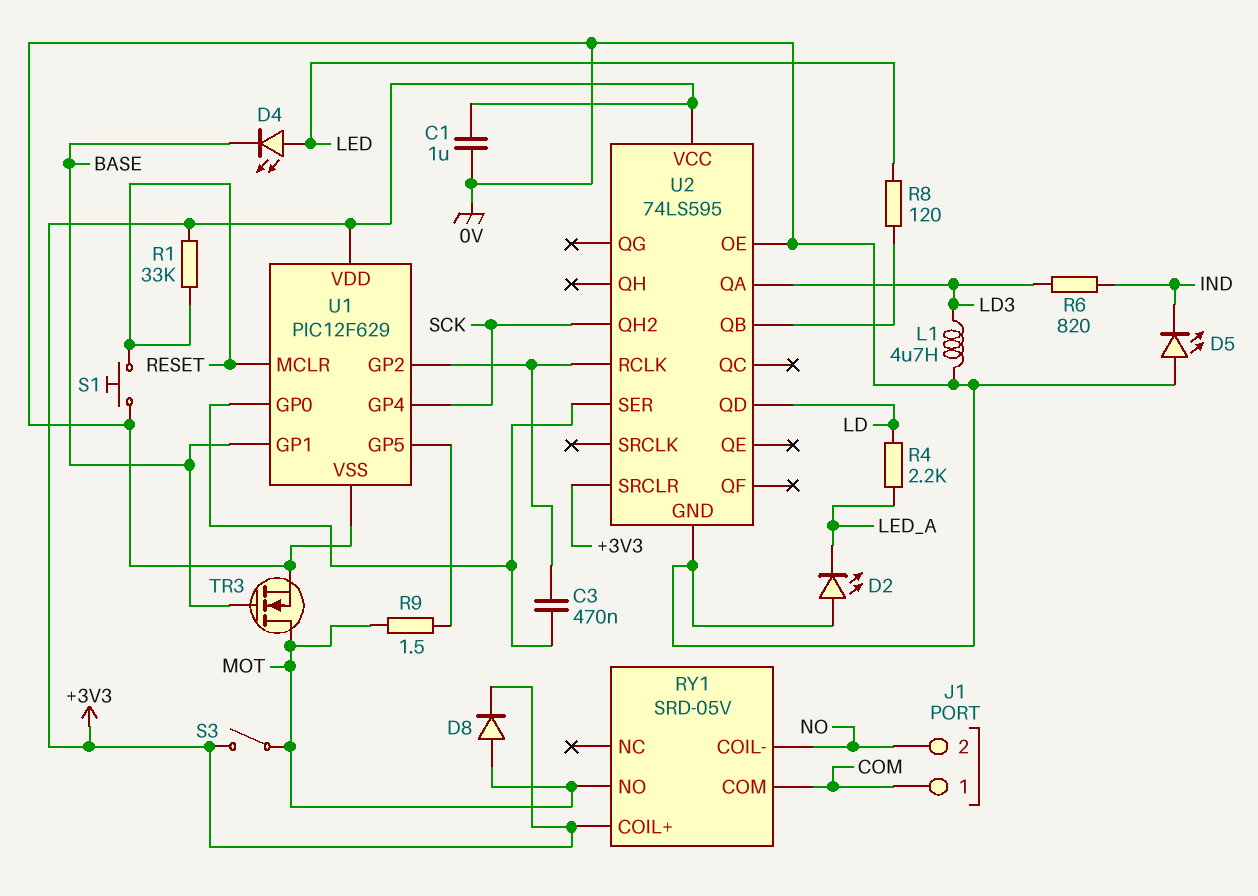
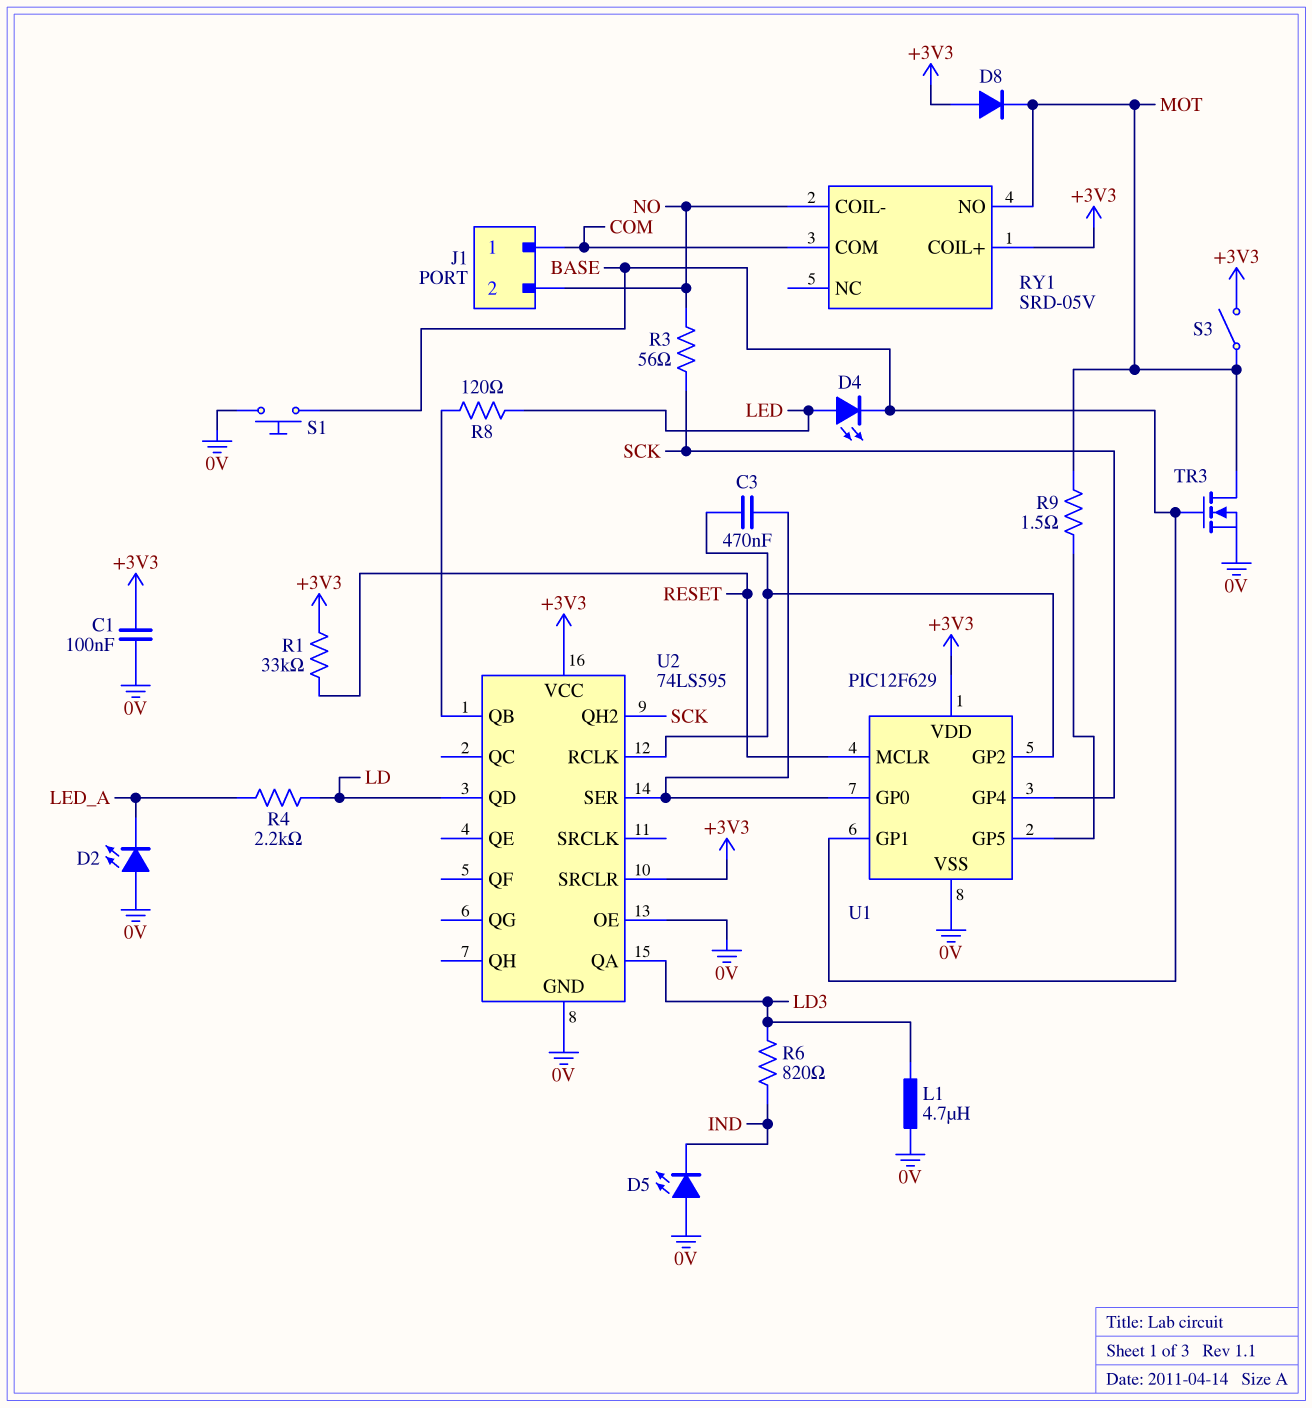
C1: 1uF (+3V3, 0V) -> 100nF (+3V3, 0V)
D8: diode (A MOT, K +3V3) -> diode (A +3V3, K MOT)
R3: none -> 56 (NO, SCK)
S1: button (0V, RESET) -> button (0V, BASE)

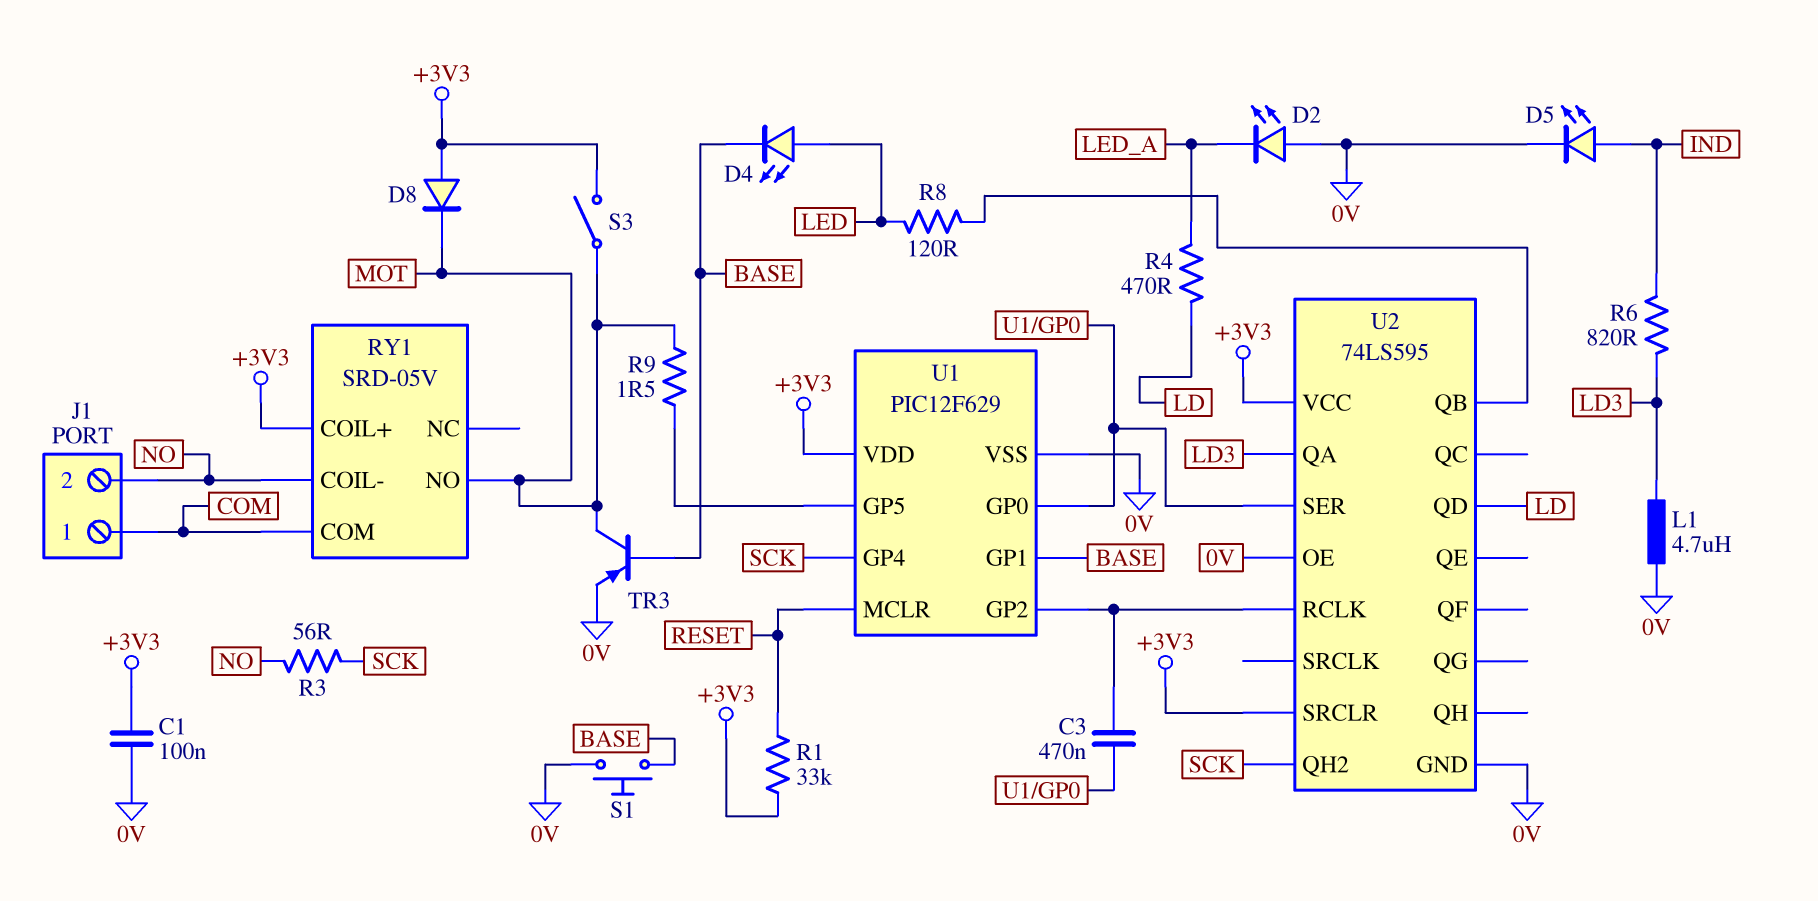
D5: LED (A 0V, K IND) -> LED (A IND, K 0V)
R4: 2.2k (LD, LED_A) -> 470 (LD, LED_A)
TR3: NMOS (G BASE, D MOT, S 0V) -> PNP (B BASE, C MOT, E 0V)

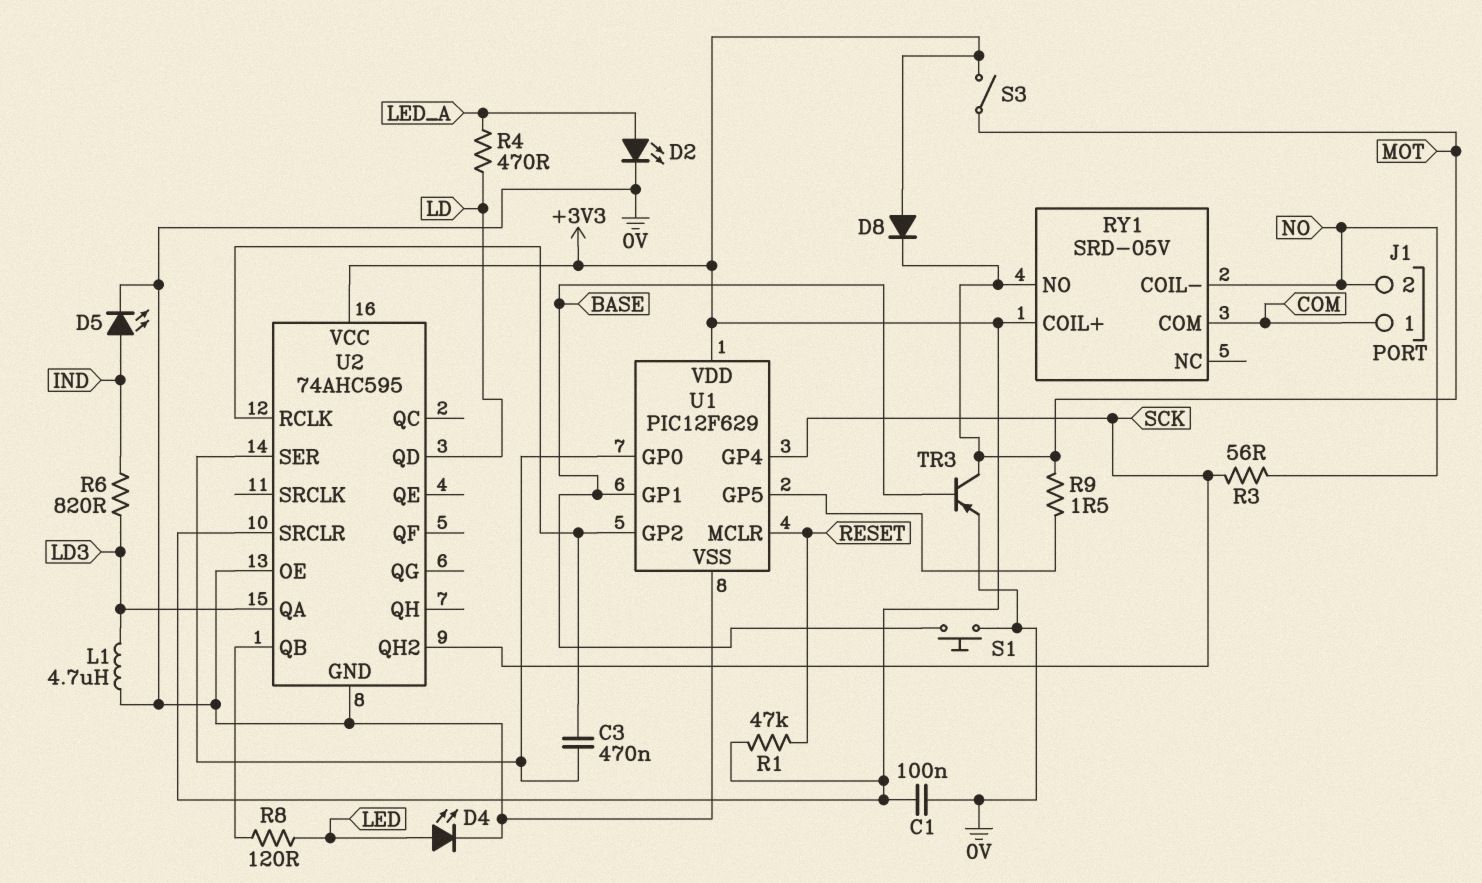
D2: LED (A 0V, K LED_A) -> LED (A LED_A, K 0V)
D4: LED (A LED, K BASE) -> LED (A LED, K 0V)
R1: 33k (+3V3, RESET) -> 47k (+3V3, RESET)
U2: 74LS595 -> 74AHC595

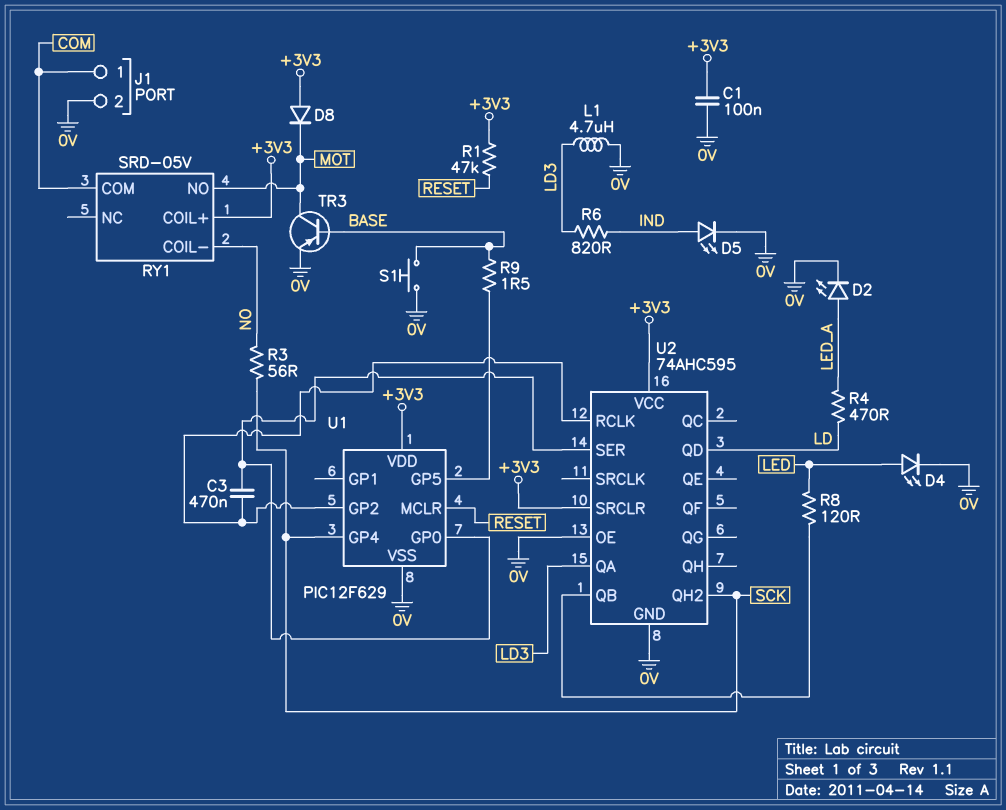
J1 pin 2: NO -> 0V
R9: 1.5 (MOT, U1/GP5) -> 1.5 (BASE, U1/GP5)
S3: switch (+3V3, MOT) -> none
U1 pin GP1: BASE -> none

